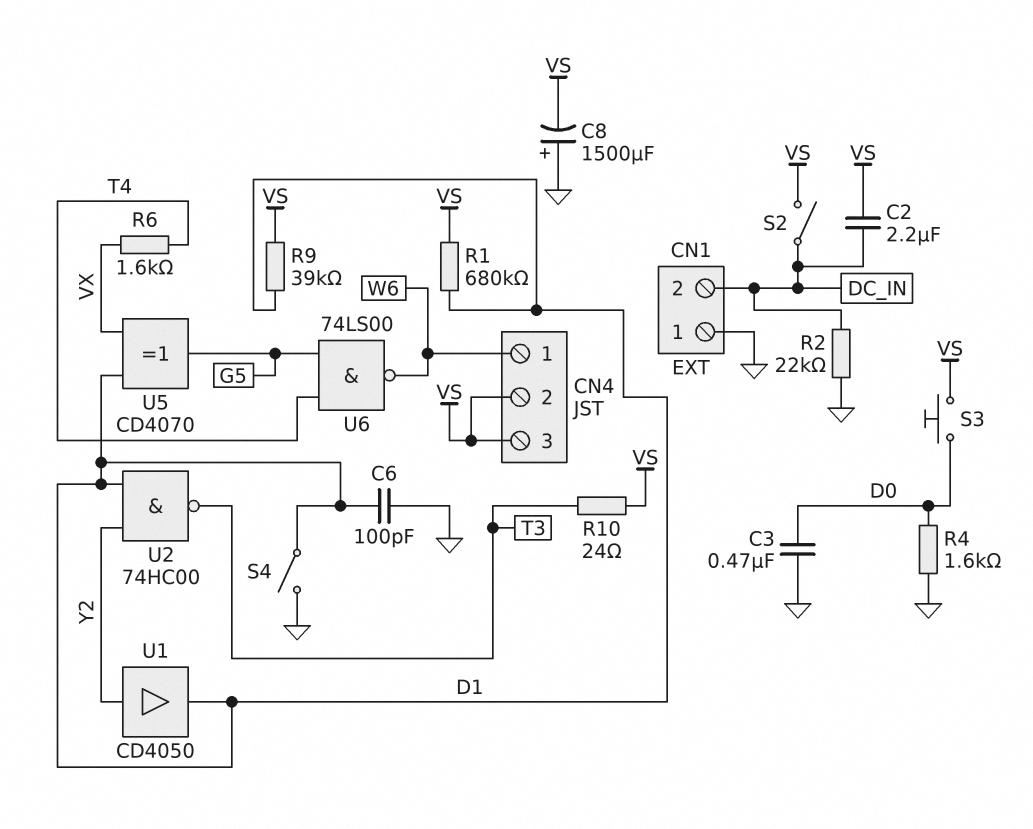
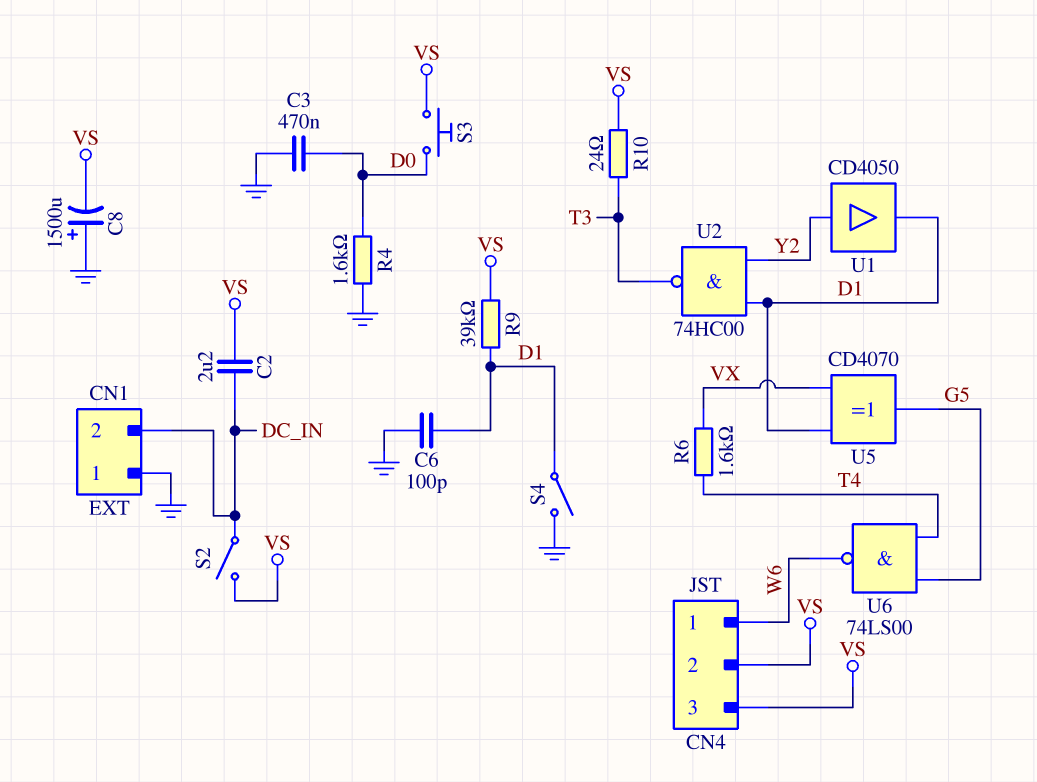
R1: 680k (D1, VS) -> none
R2: 22k (DC_IN, GND) -> none

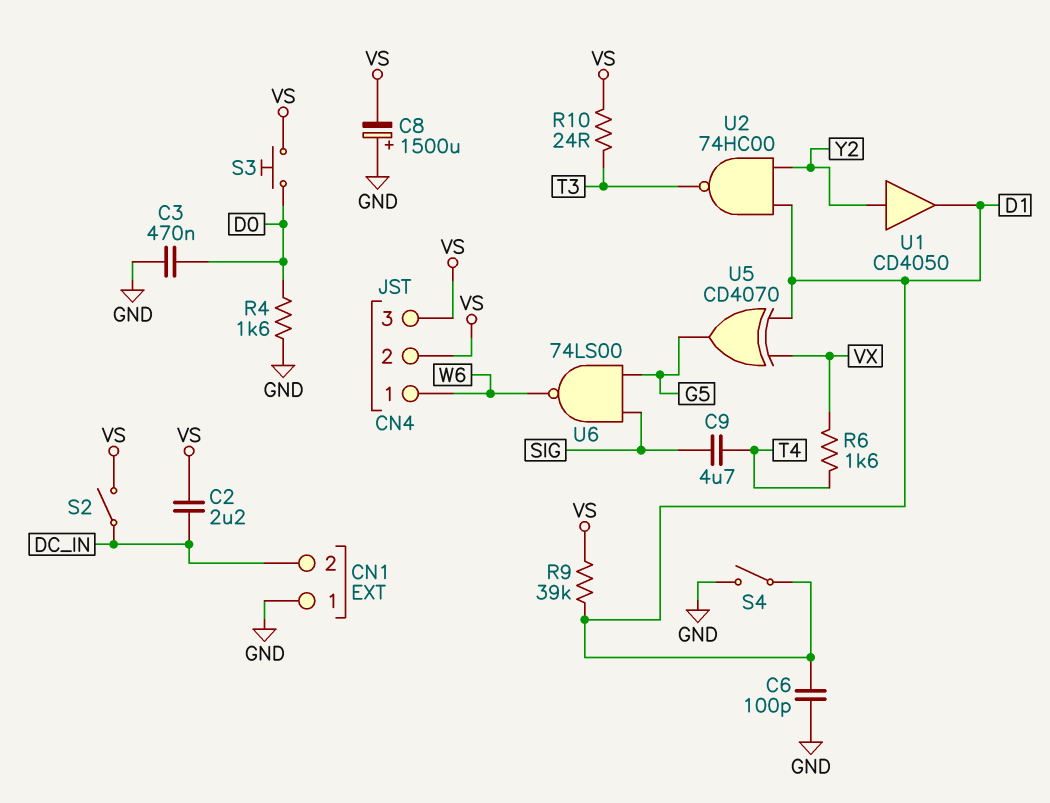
C9: none -> 4.7uF (SIG, T4)
U6: NAND 74LS00 (in G5, in T4, out W6) -> NAND 74LS00 (in G5, in SIG, out W6)

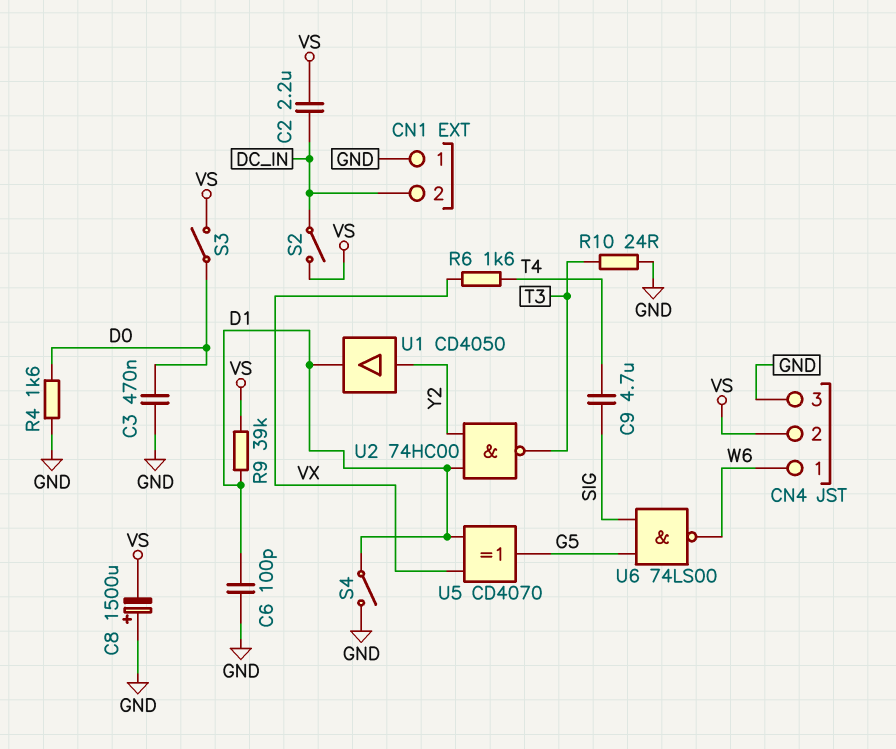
CN4 pin 3: VS -> GND
R10: 24 (T3, VS) -> 24 (GND, T3)
S3: button (D0, VS) -> switch (D0, VS)

